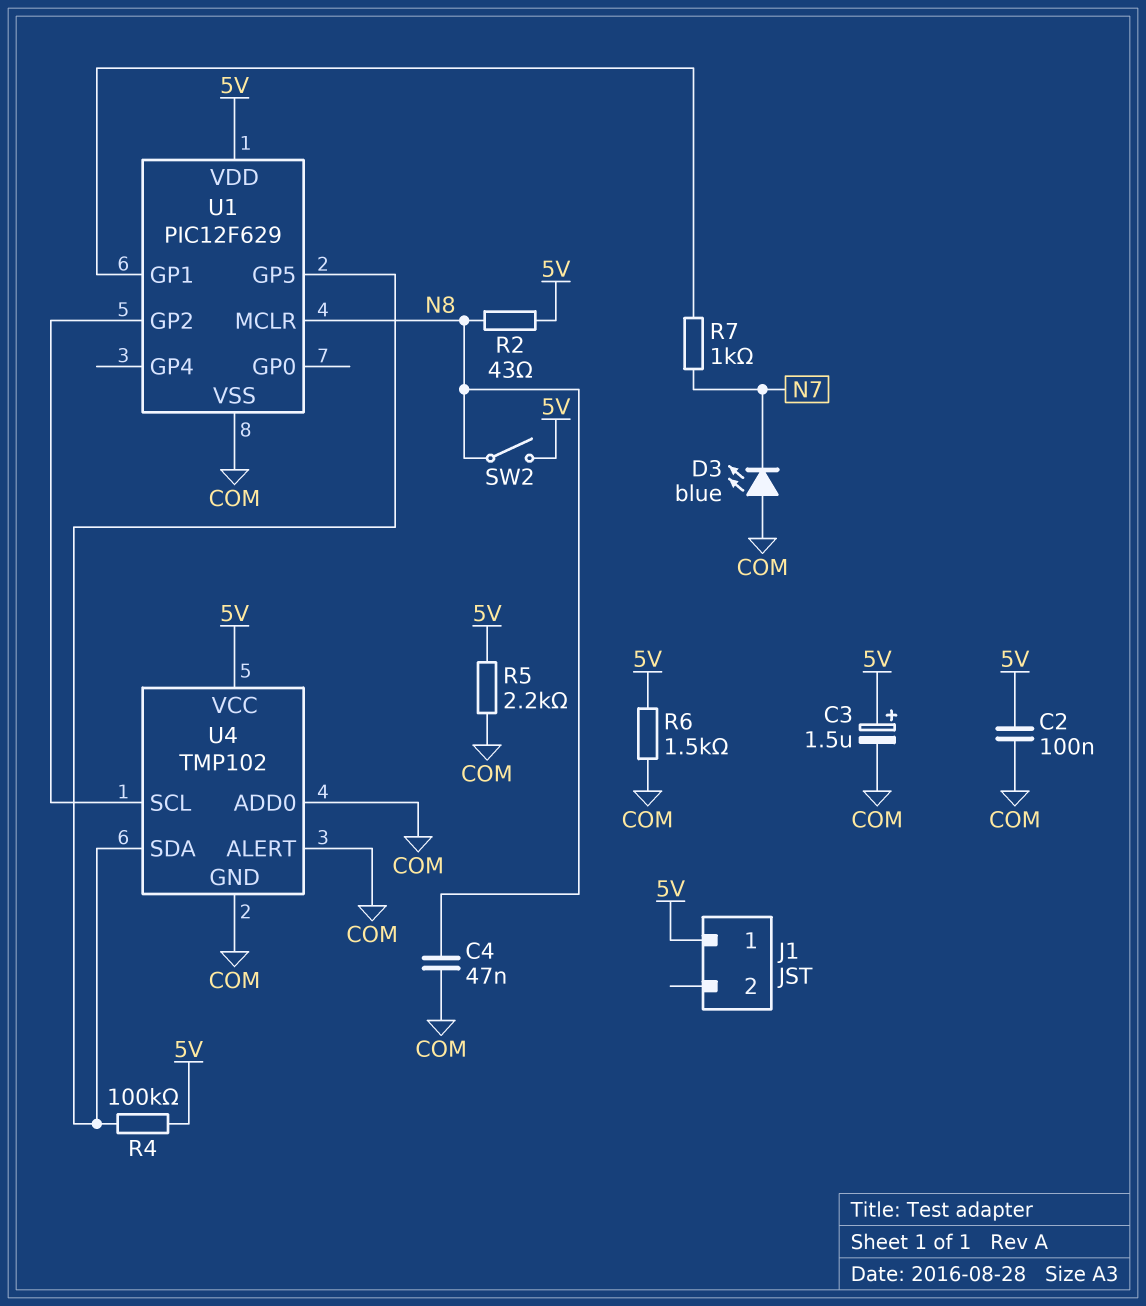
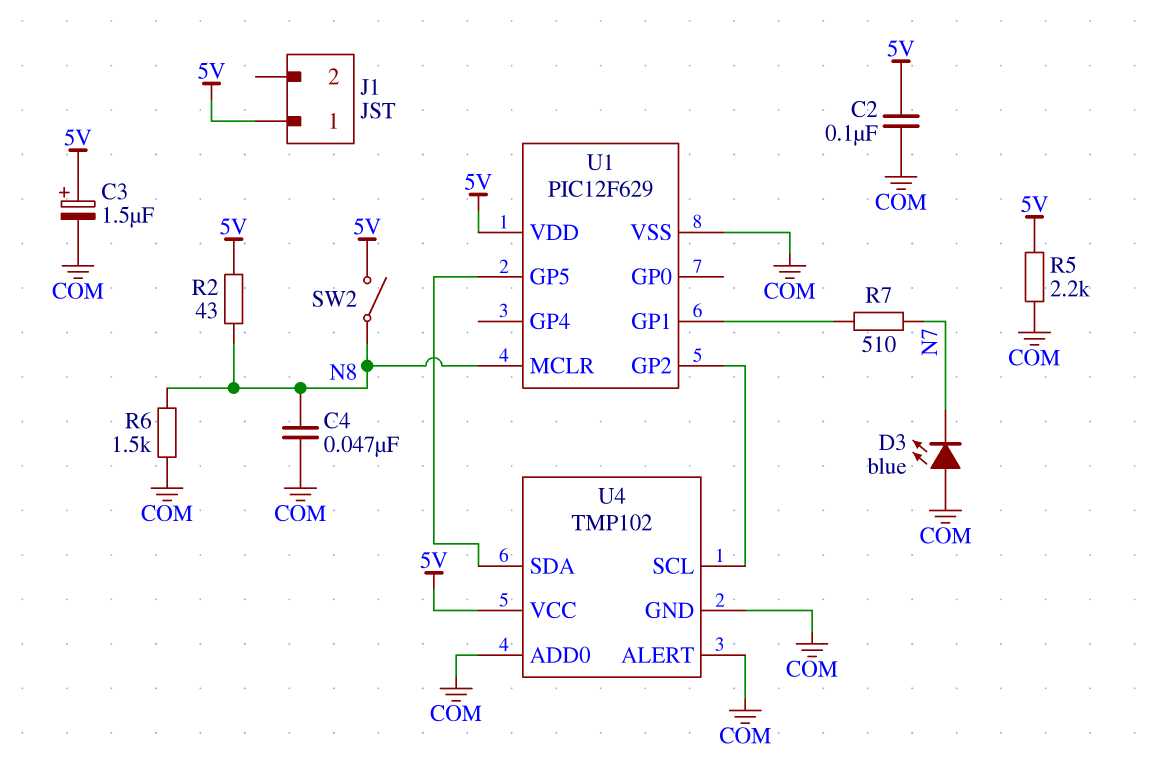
R4: 100k (5V, U1/GP5) -> none
R6: 1.5k (5V, COM) -> 1.5k (COM, N8)
R7: 1k (N7, U1/GP1) -> 510 (N7, U1/GP1)

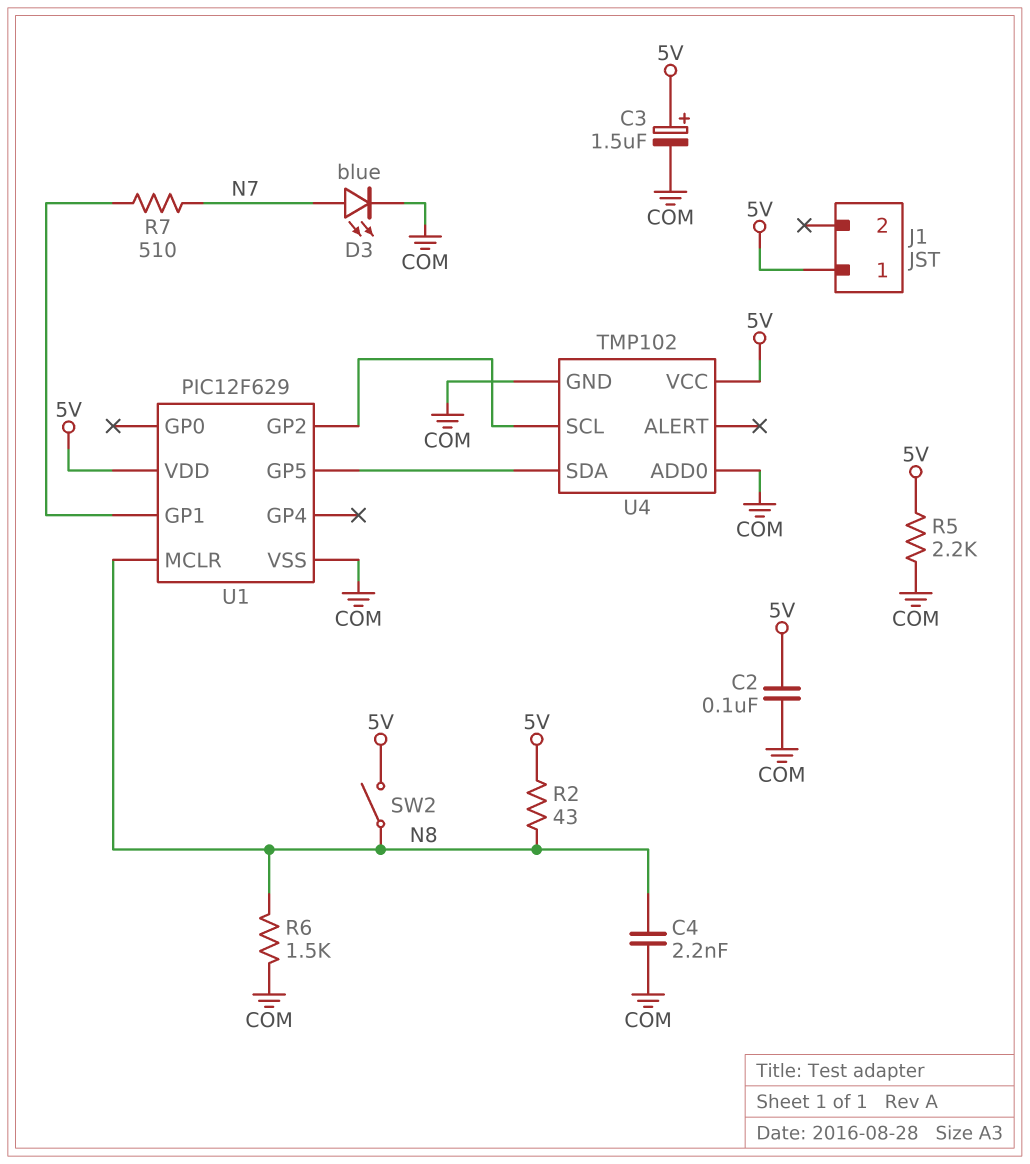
C4: 47nF (COM, N8) -> 2.2nF (COM, N8)
D3: LED blue (A COM, K N7) -> LED blue (A N7, K COM)
U4 pin ALERT: COM -> none

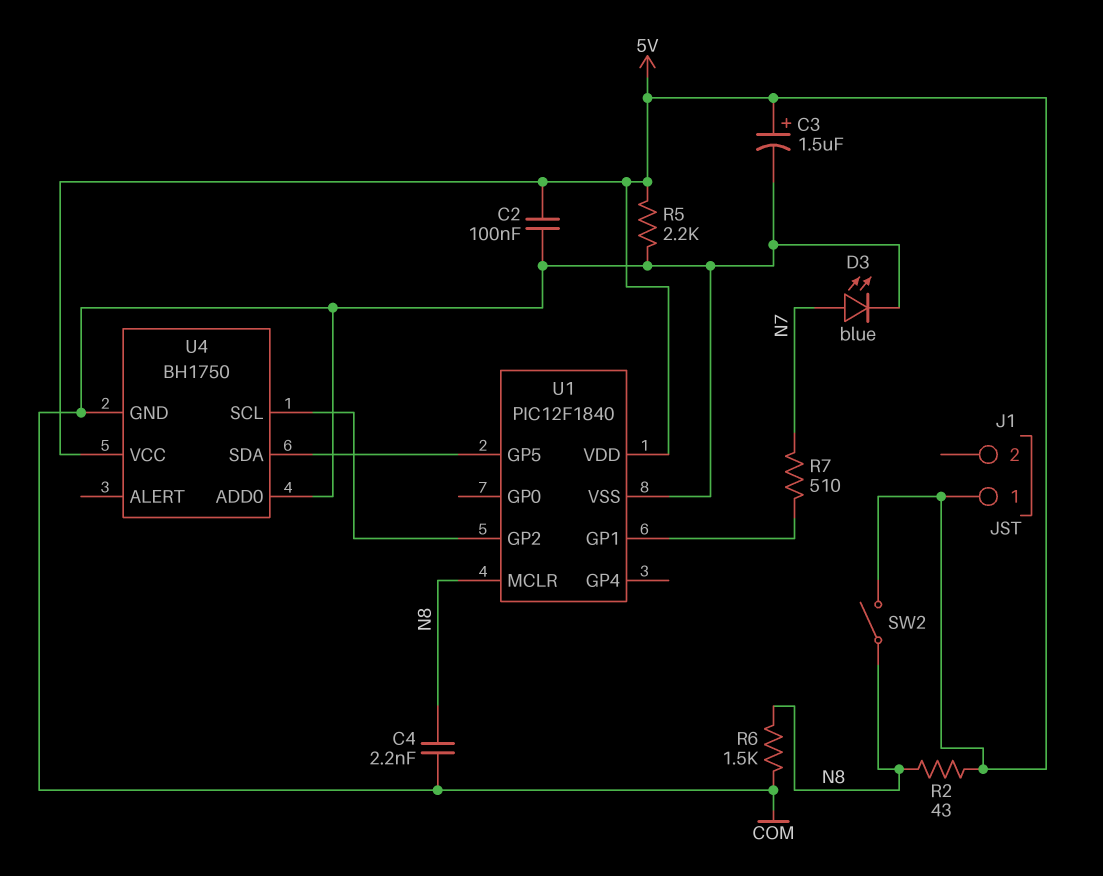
U1: PIC12F629 -> PIC12F1840
U4: TMP102 -> BH1750

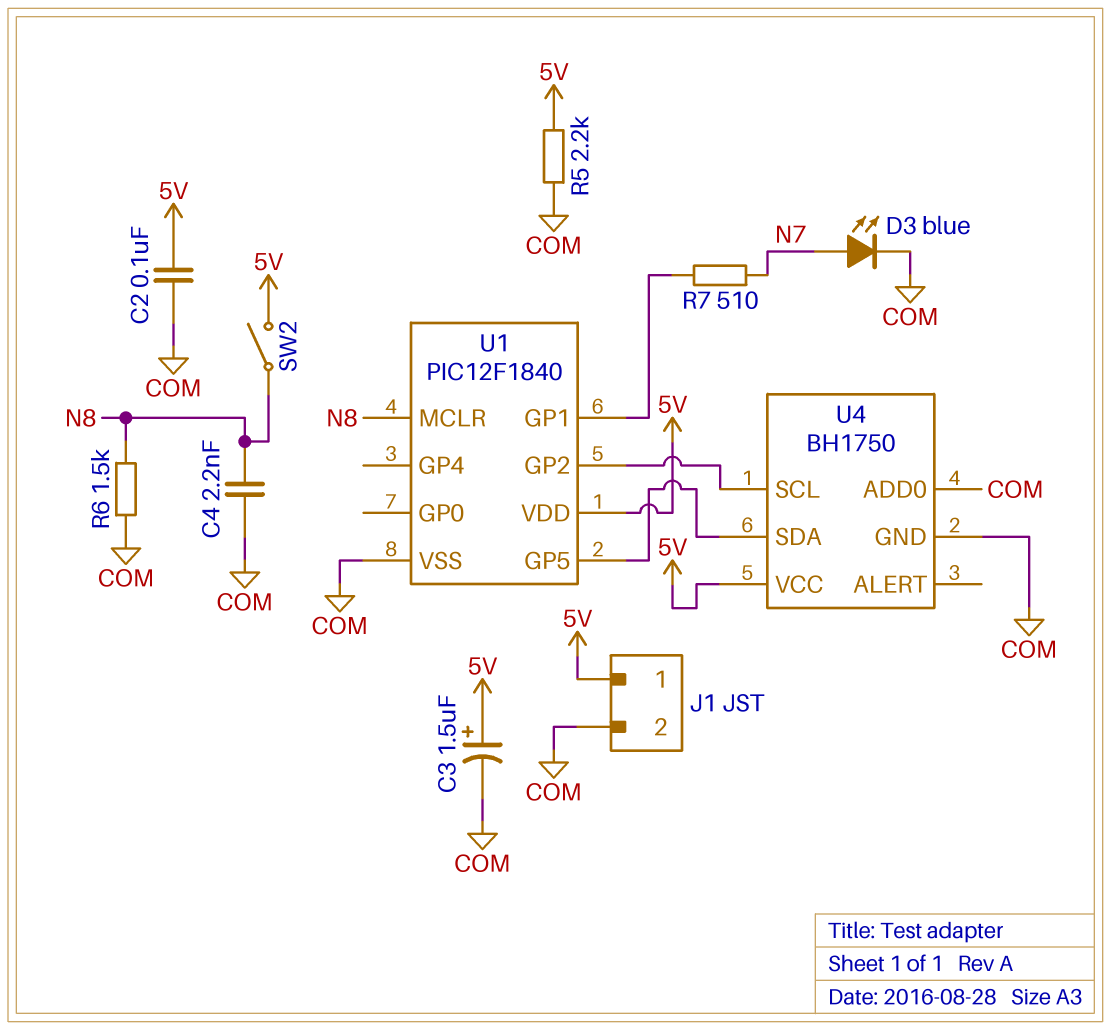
J1 pin 2: none -> COM
R2: 43 (5V, N8) -> none

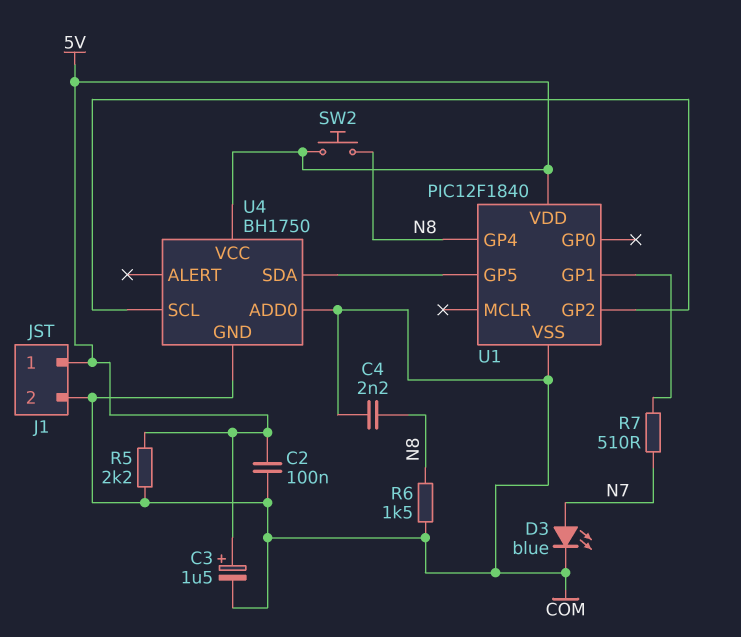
SW2: switch (5V, N8) -> button (5V, N8)
U1 pin GP4: none -> N8
U1 pin MCLR: N8 -> none

